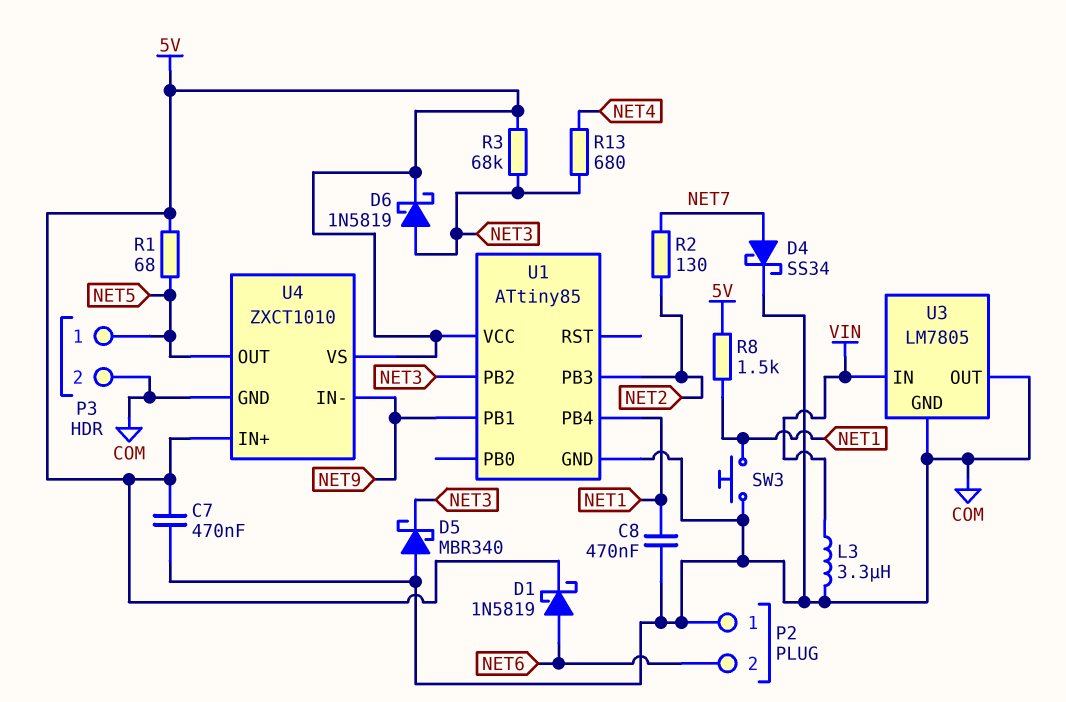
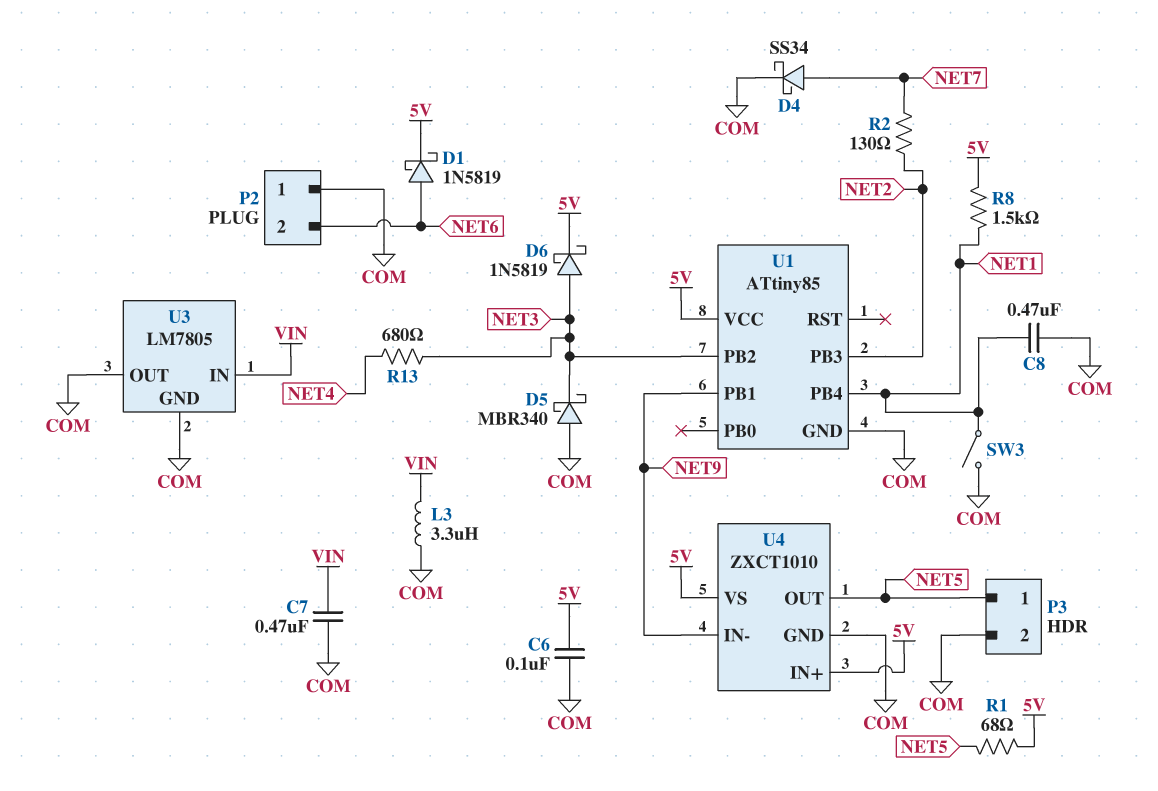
C6: none -> 100nF (5V, COM)
C7: 470nF (5V, COM) -> 470nF (COM, VIN)
R3: 68k (5V, NET3) -> none
SW3: button (COM, NET1) -> switch (COM, NET1)

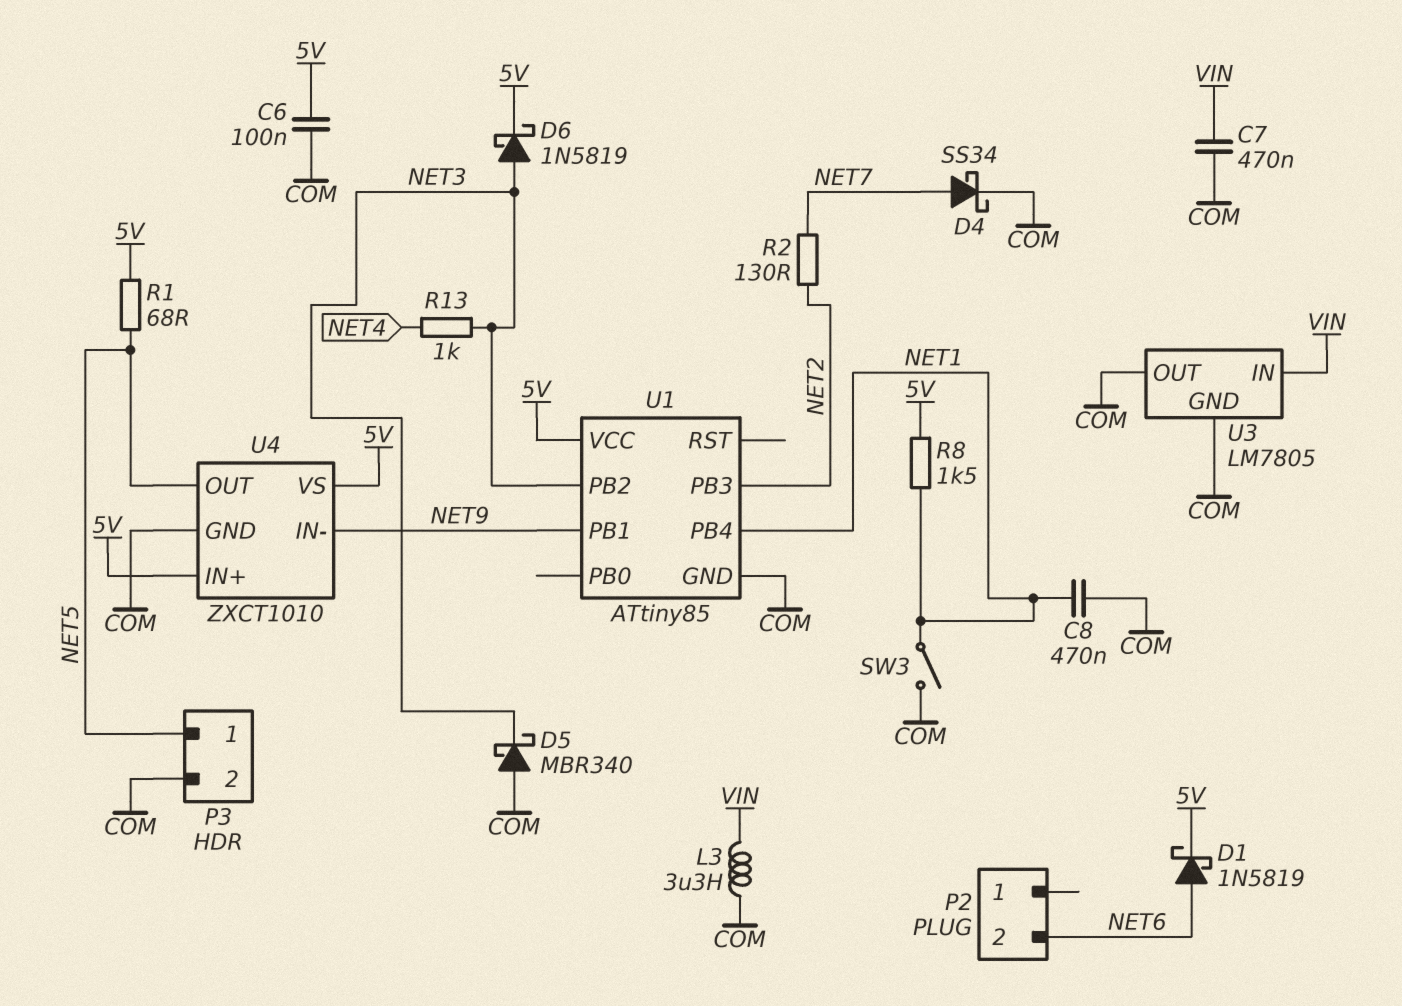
P2 pin 1: COM -> none
R13: 680 (NET3, NET4) -> 1k (NET3, NET4)

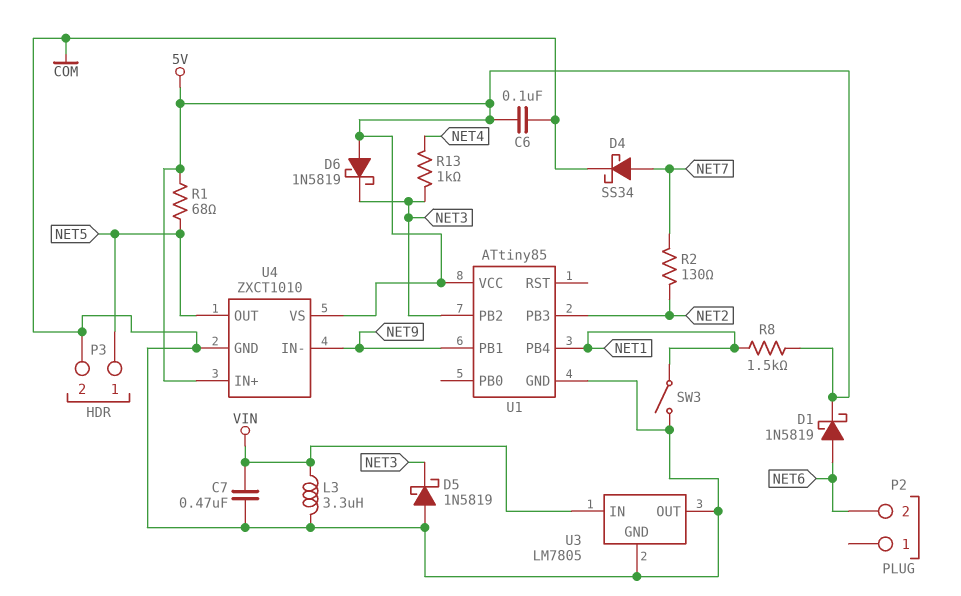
C8: 470nF (COM, NET1) -> none
D5: schottky MBR340 (A COM, K NET3) -> schottky 1N5819 (A COM, K NET3)
D6: schottky 1N5819 (A NET3, K 5V) -> schottky 1N5819 (A 5V, K NET3)

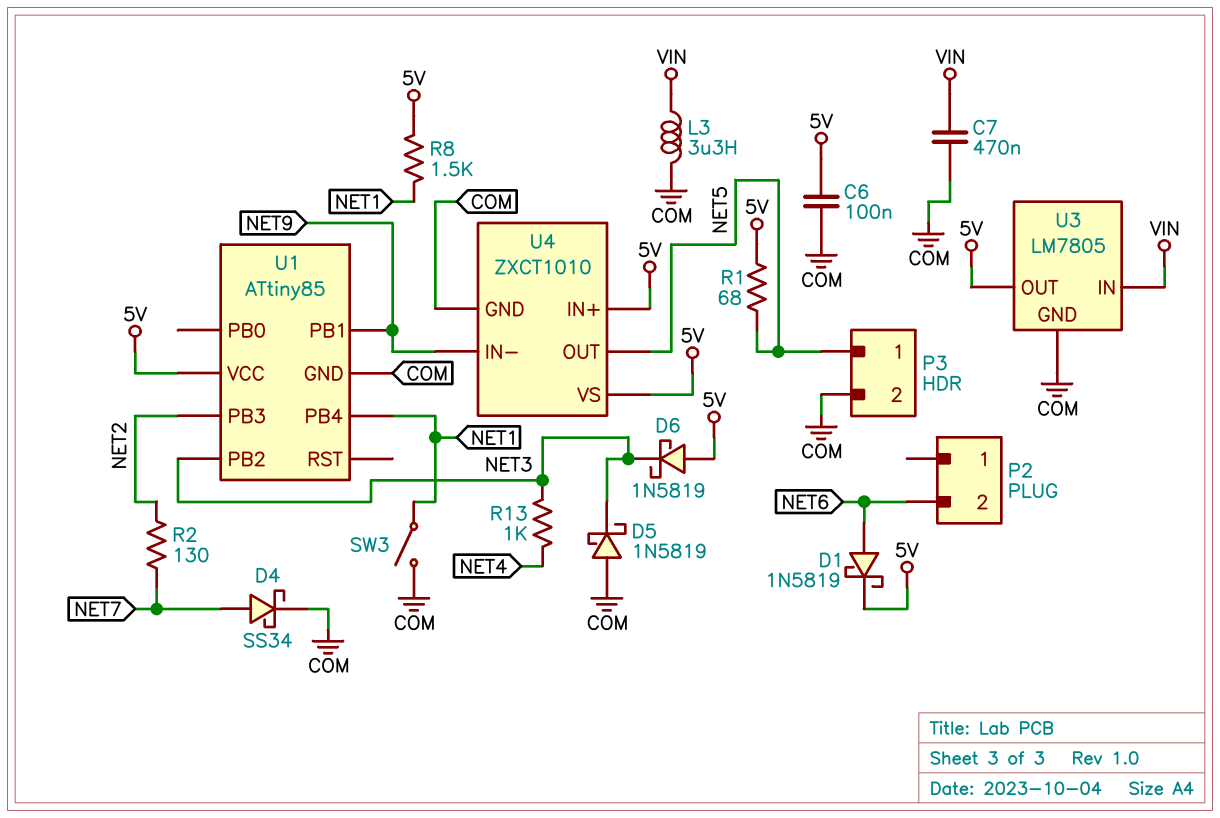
U3 pin OUT: COM -> 5V

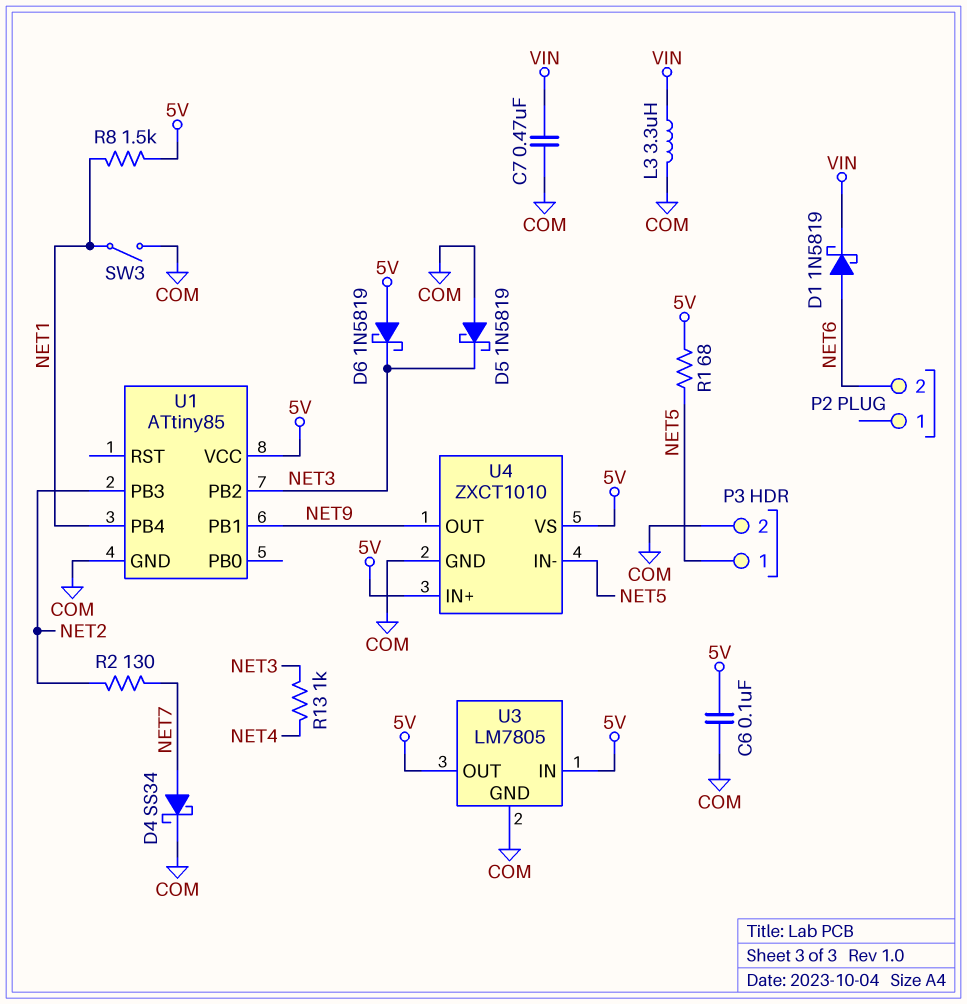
D1: schottky 1N5819 (A NET6, K 5V) -> schottky 1N5819 (A NET6, K VIN)
U3 pin IN: VIN -> 5V
U4 pin IN-: NET9 -> NET5
U4 pin OUT: NET5 -> NET9

